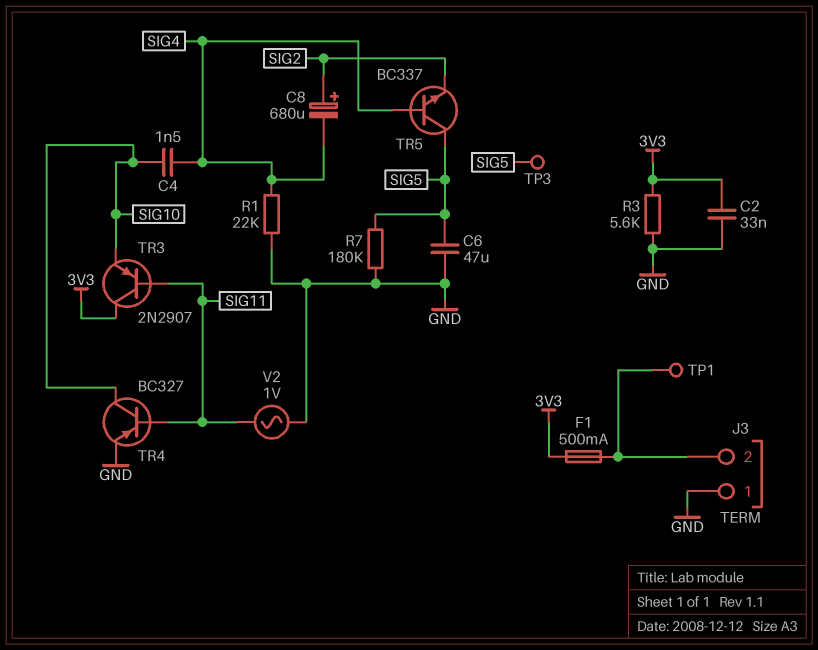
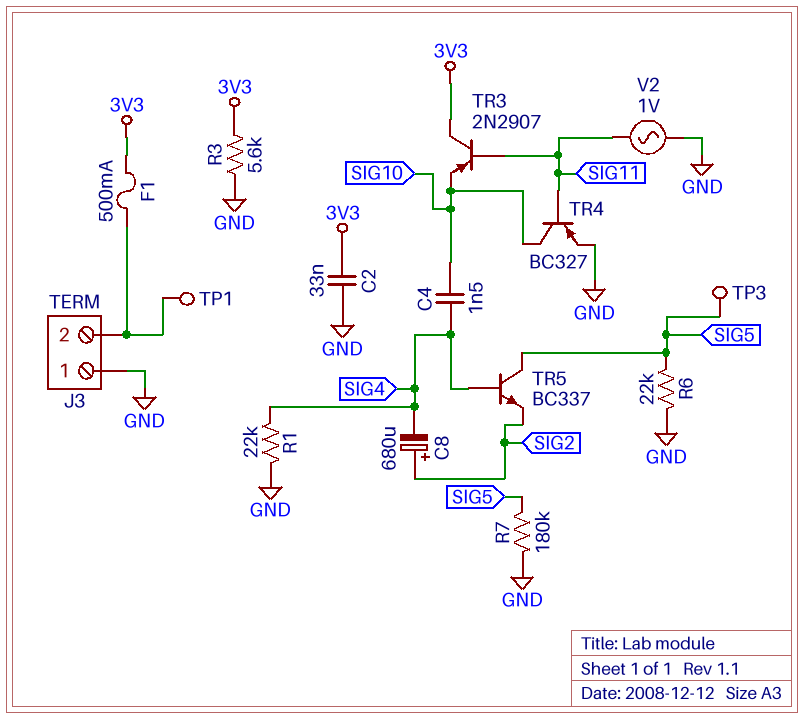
C6: 47uF (GND, SIG5) -> none
R6: none -> 22k (GND, SIG5)

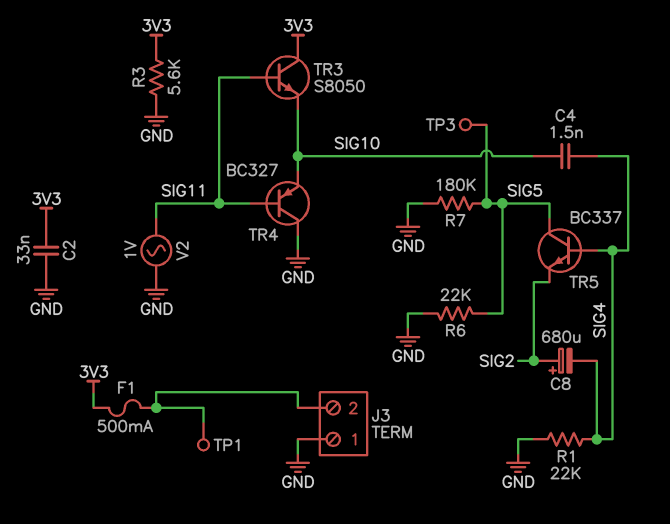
TR3: PNP 2N2907 (B SIG11, C 3V3, E SIG10) -> NPN S8050 (B SIG11, C 3V3, E SIG10)
TR4: PNP BC327 (B SIG11, C SIG10, E GND) -> PNP BC327 (B SIG11, C GND, E SIG10)

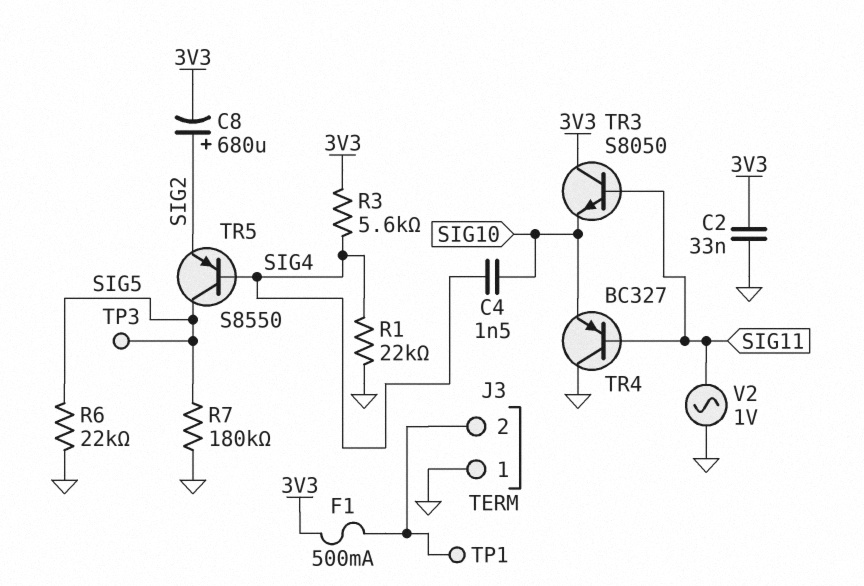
C8: 680uF (plus SIG2, minus SIG4) -> 680uF (plus SIG2, minus 3V3)
R3: 5.6k (3V3, GND) -> 5.6k (3V3, SIG4)
TR5: NPN BC337 (B SIG4, C SIG5, E SIG2) -> PNP S8550 (B SIG4, C SIG5, E SIG2)

